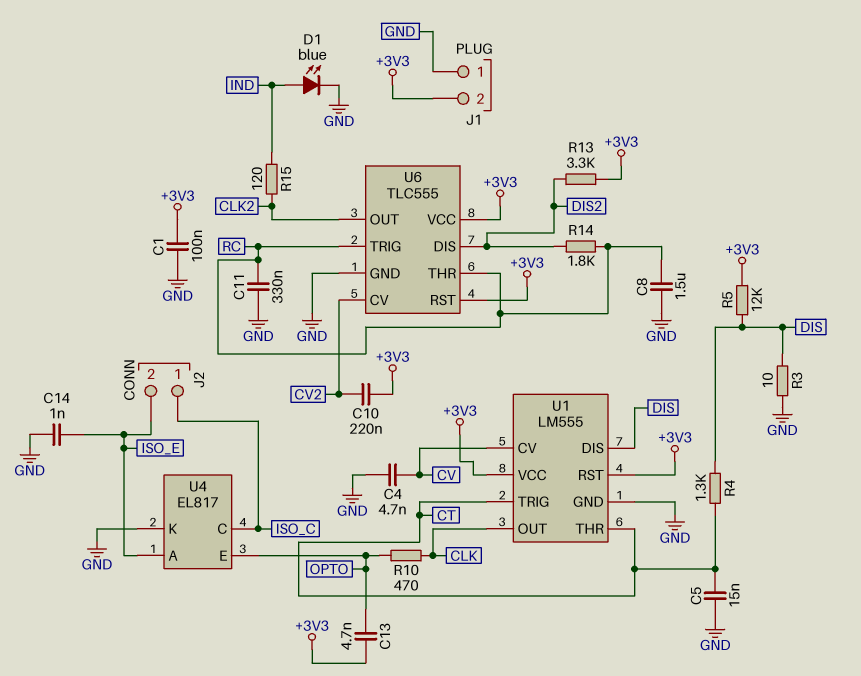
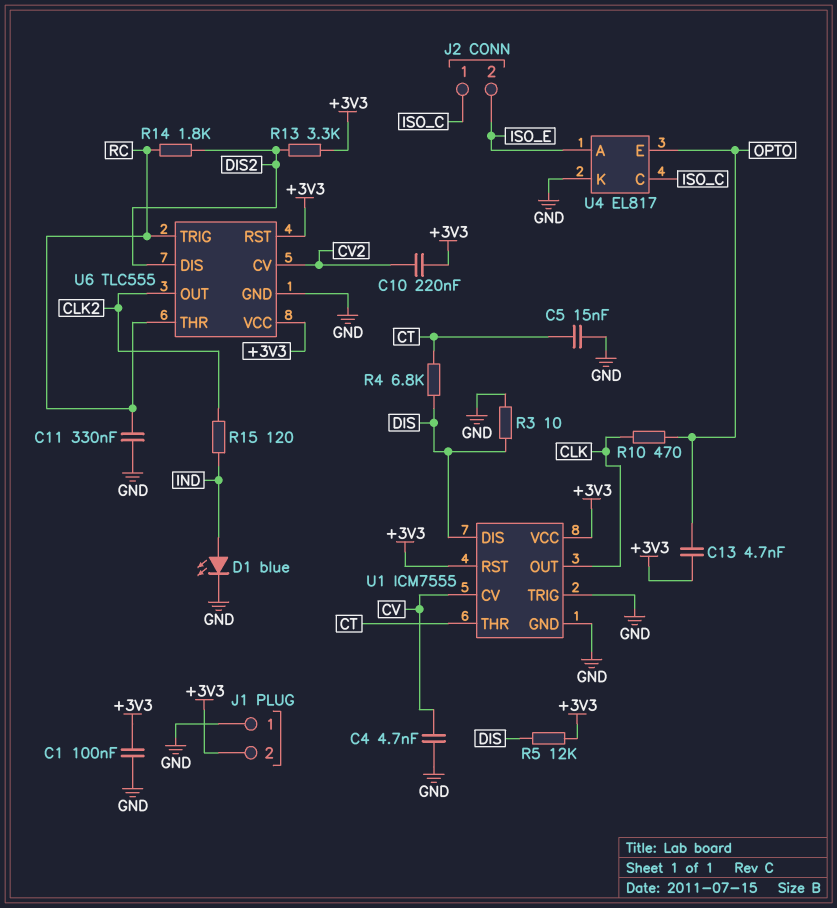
C8: 1.5uF (GND, RC) -> none
C14: 1nF (GND, ISO_E) -> none
R4: 1.3k (CT, DIS) -> 6.8k (CT, DIS)
U1: LM555 -> ICM7555
U1 pin TRIG: CT -> GND

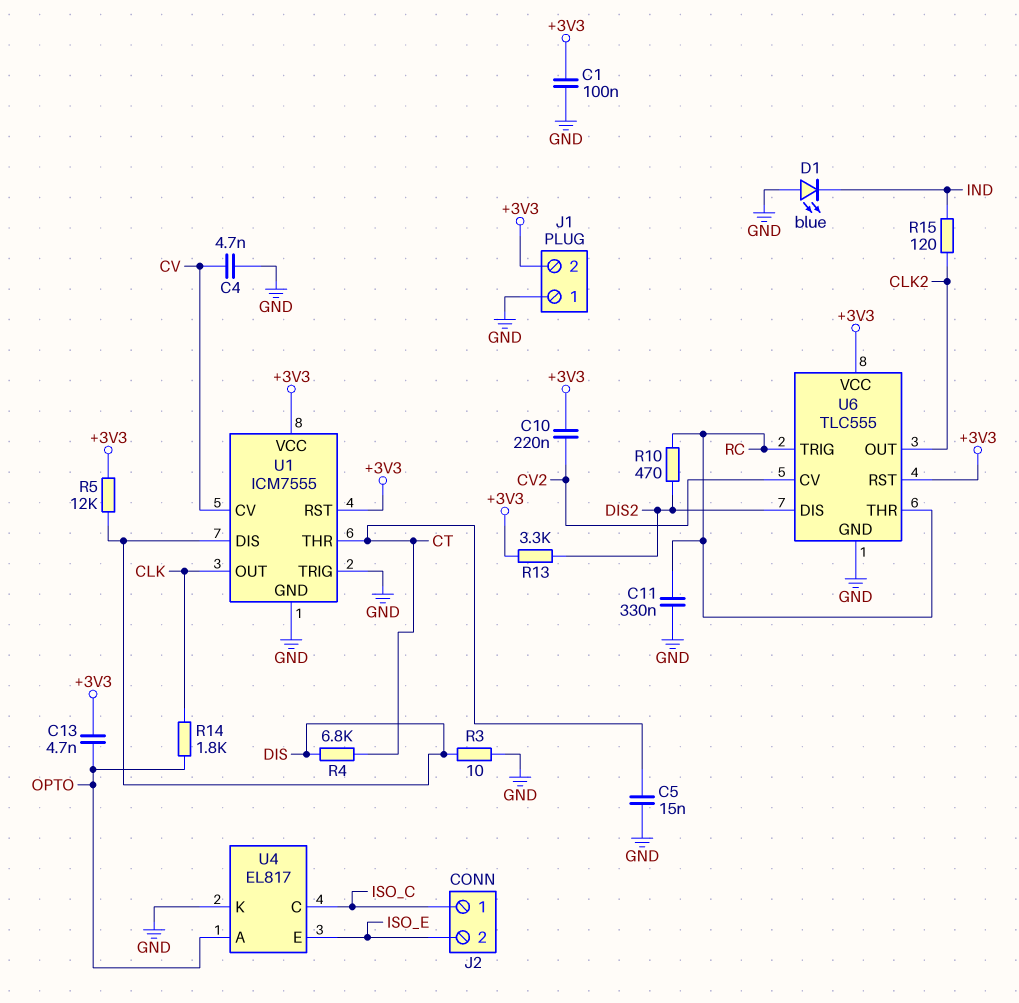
D1: LED blue (A IND, K GND) -> LED blue (A GND, K IND)
R10: 470 (CLK, OPTO) -> 470 (DIS2, RC)
R14: 1.8k (DIS2, RC) -> 1.8k (CLK, OPTO)
U4 pin A: ISO_E -> OPTO
U4 pin E: OPTO -> ISO_E

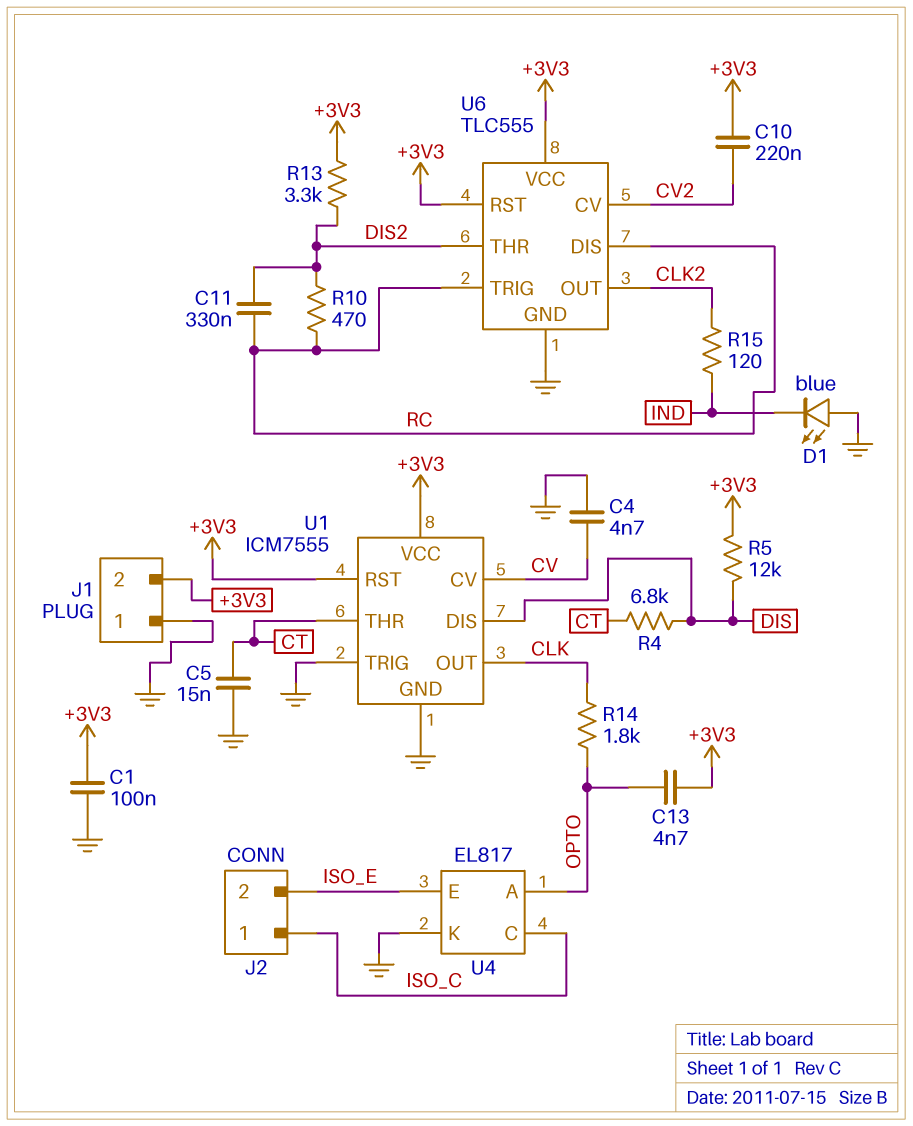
C11: 330nF (GND, RC) -> 330nF (DIS2, RC)
R3: 10 (DIS, GND) -> none
U6 pin DIS: DIS2 -> RC
U6 pin THR: RC -> DIS2

